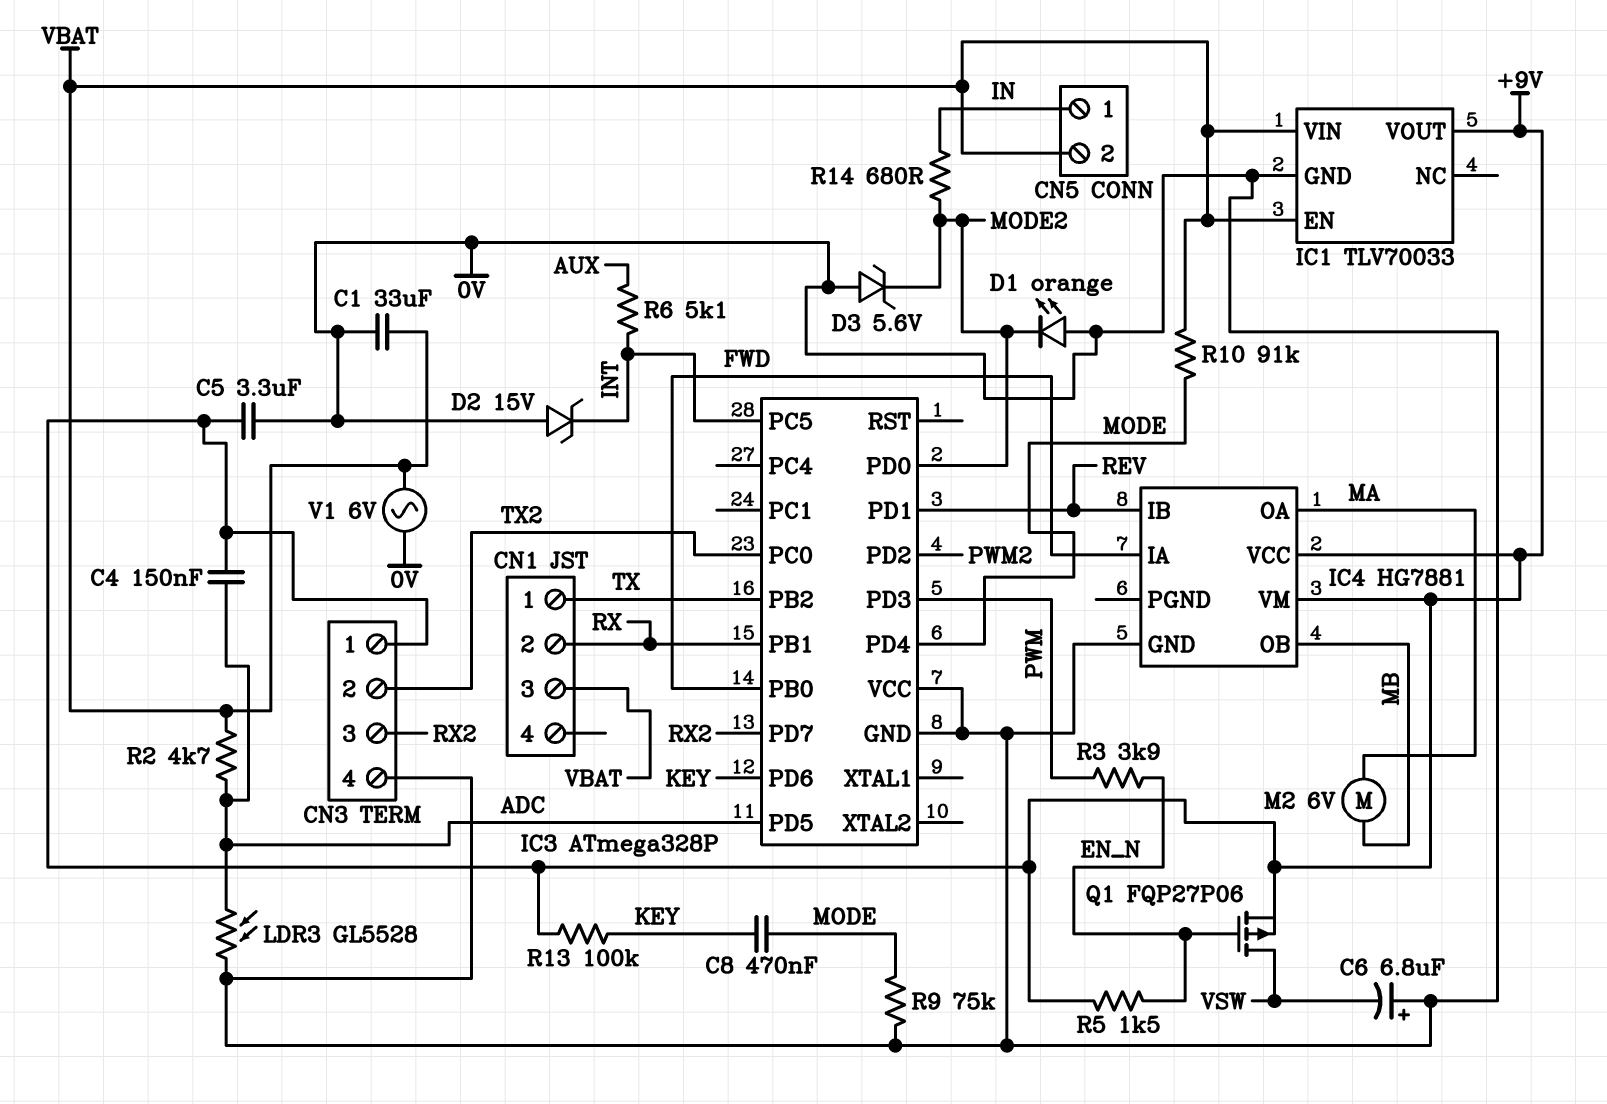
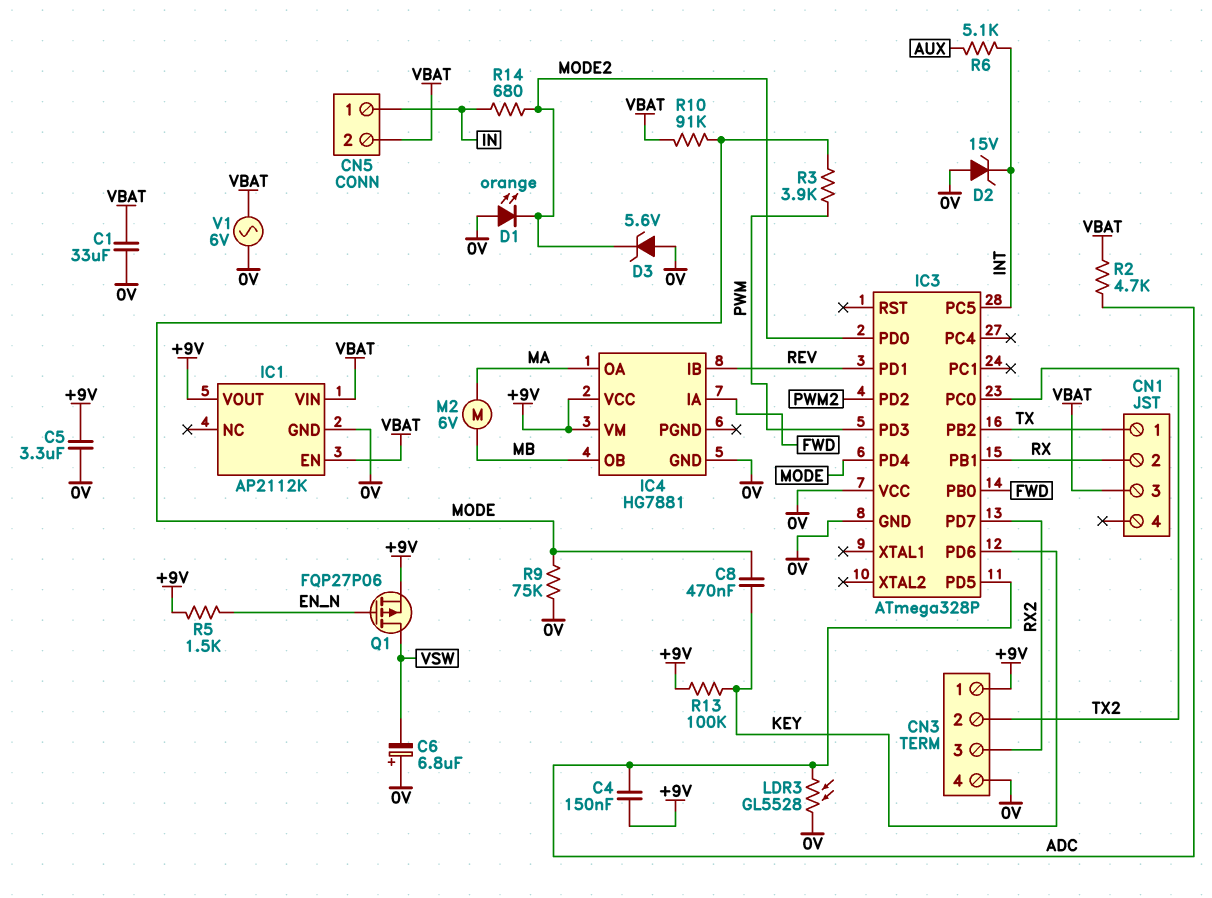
IC1: TLV70033 -> AP2112K
R3: 3.9k (EN_N, PWM) -> 3.9k (MODE, PWM)

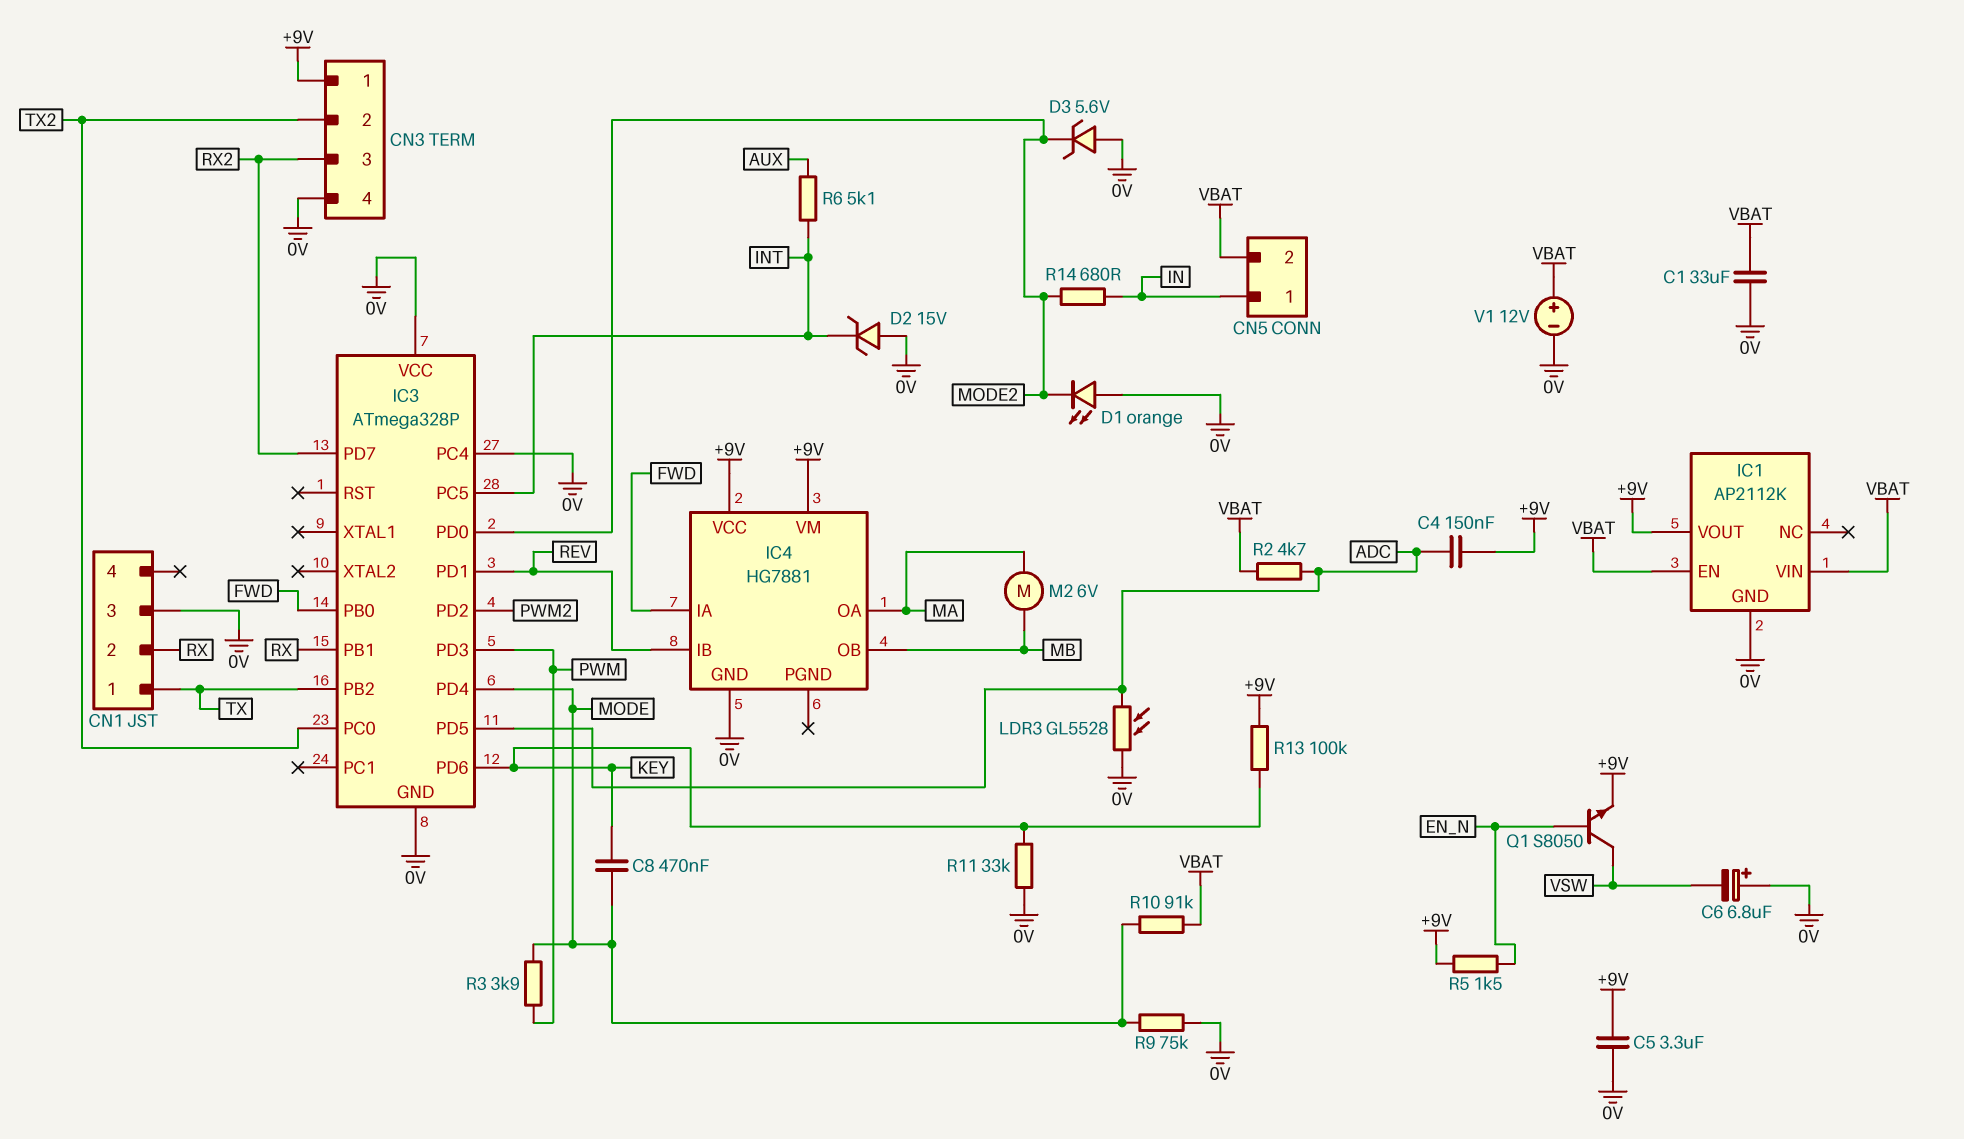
CN1 pin 3: VBAT -> 0V
IC3 pin PC4: none -> 0V
Q1: PMOS FQP27P06 (G EN_N, D VSW, S +9V) -> NPN S8050 (B EN_N, C VSW, E +9V)
R11: none -> 33k (0V, KEY)
V1: AC 6V (0V, VBAT) -> 12V (plus VBAT, minus 0V)

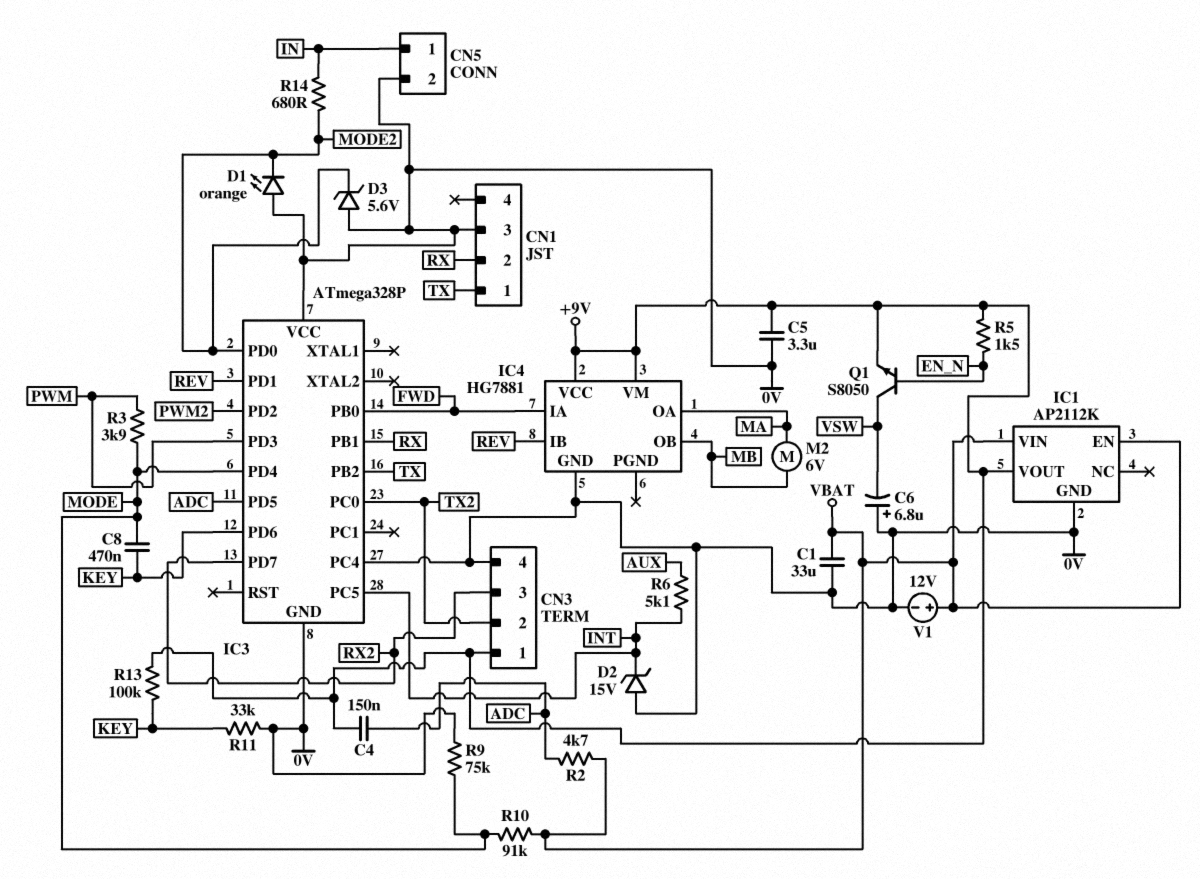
CN5 pin 2: VBAT -> 0V
LDR3: GL5528 (0V, ADC) -> none

